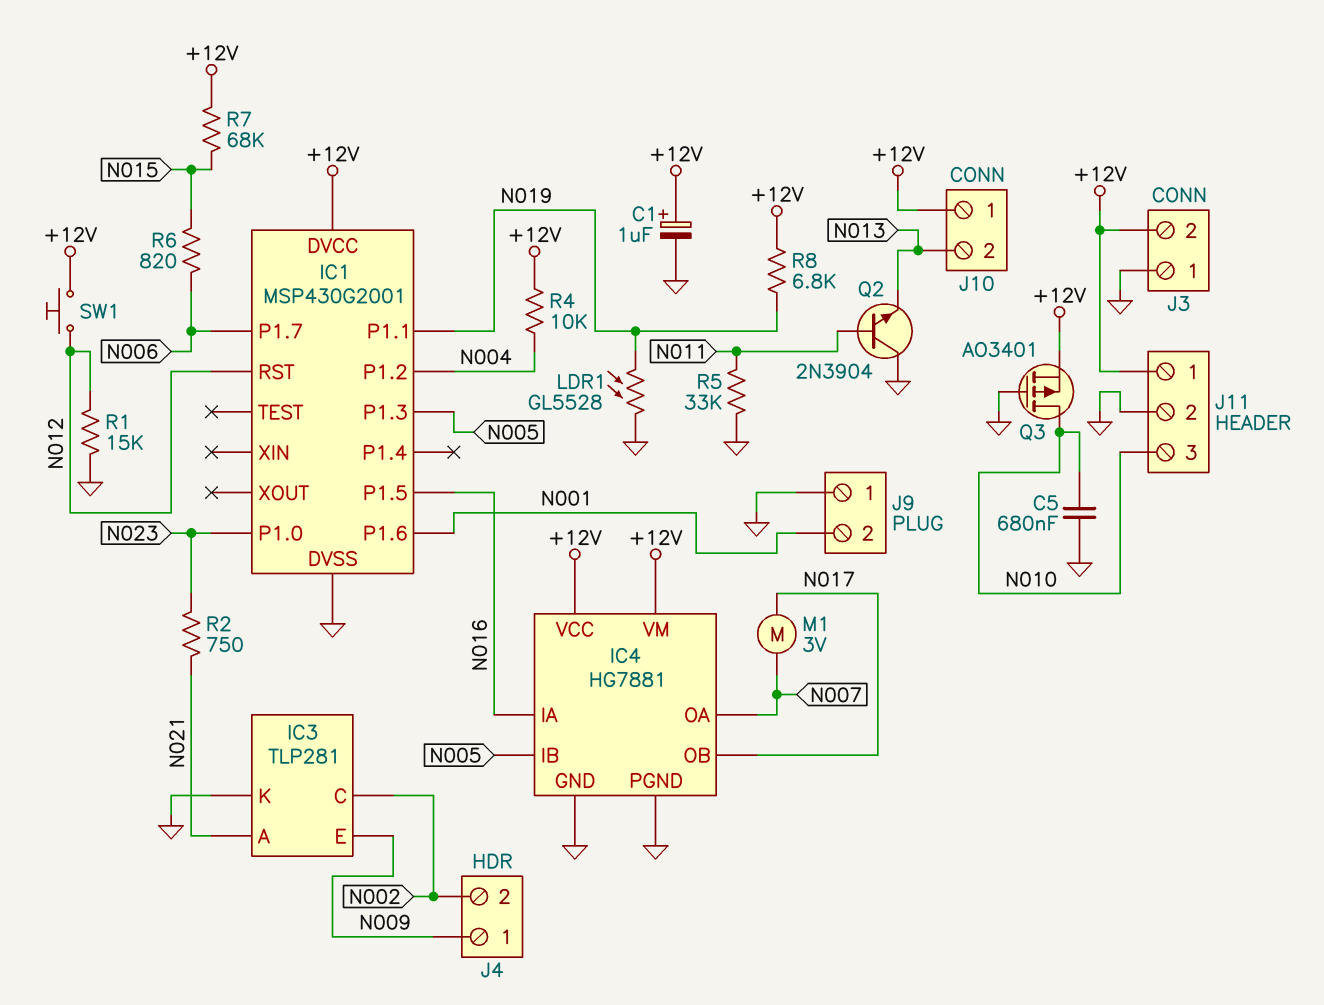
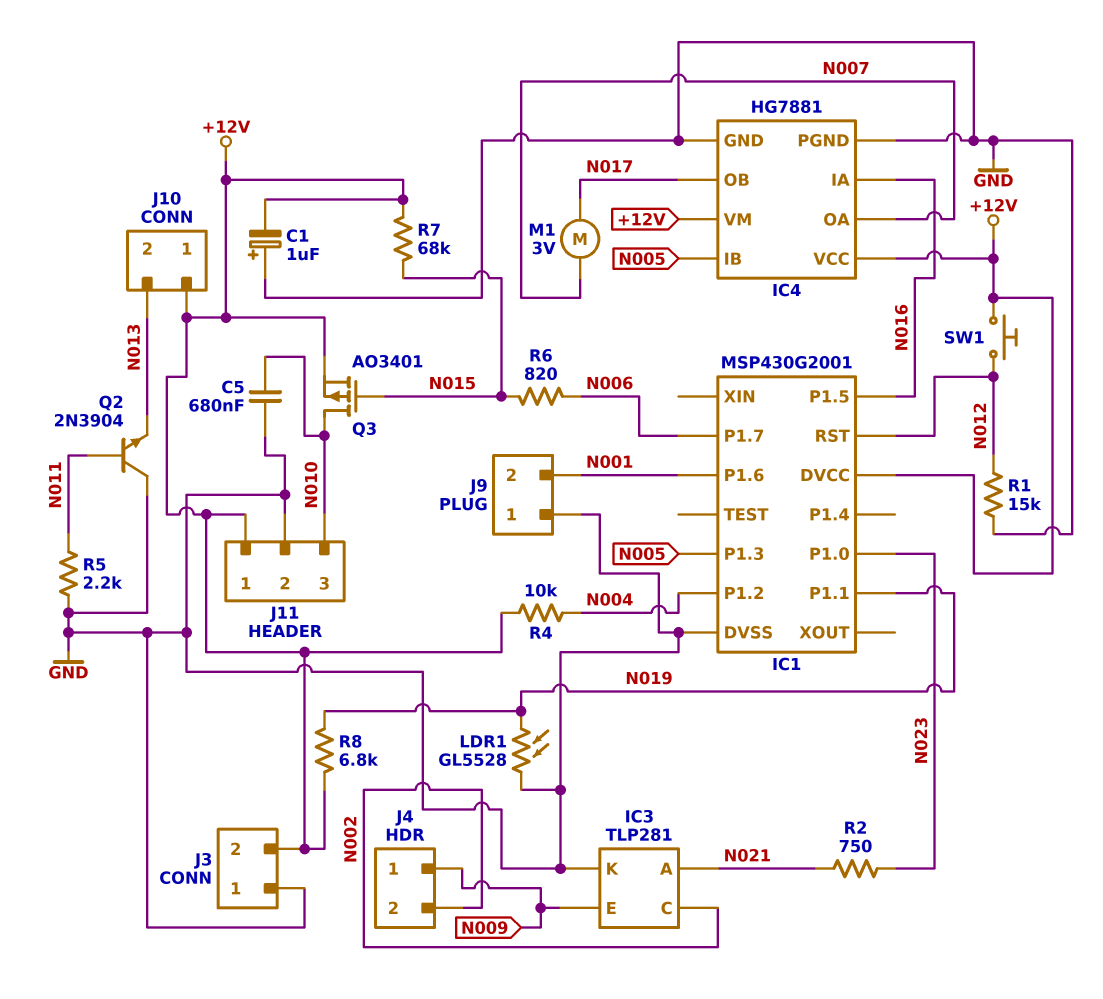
C1: 1uF (plus +12V, minus GND) -> 1uF (plus GND, minus +12V)
Q3: PMOS AO3401 (G GND, D N010, S +12V) -> PMOS AO3401 (G N015, D N010, S +12V)
R5: 33k (GND, N011) -> 2.2k (GND, N011)

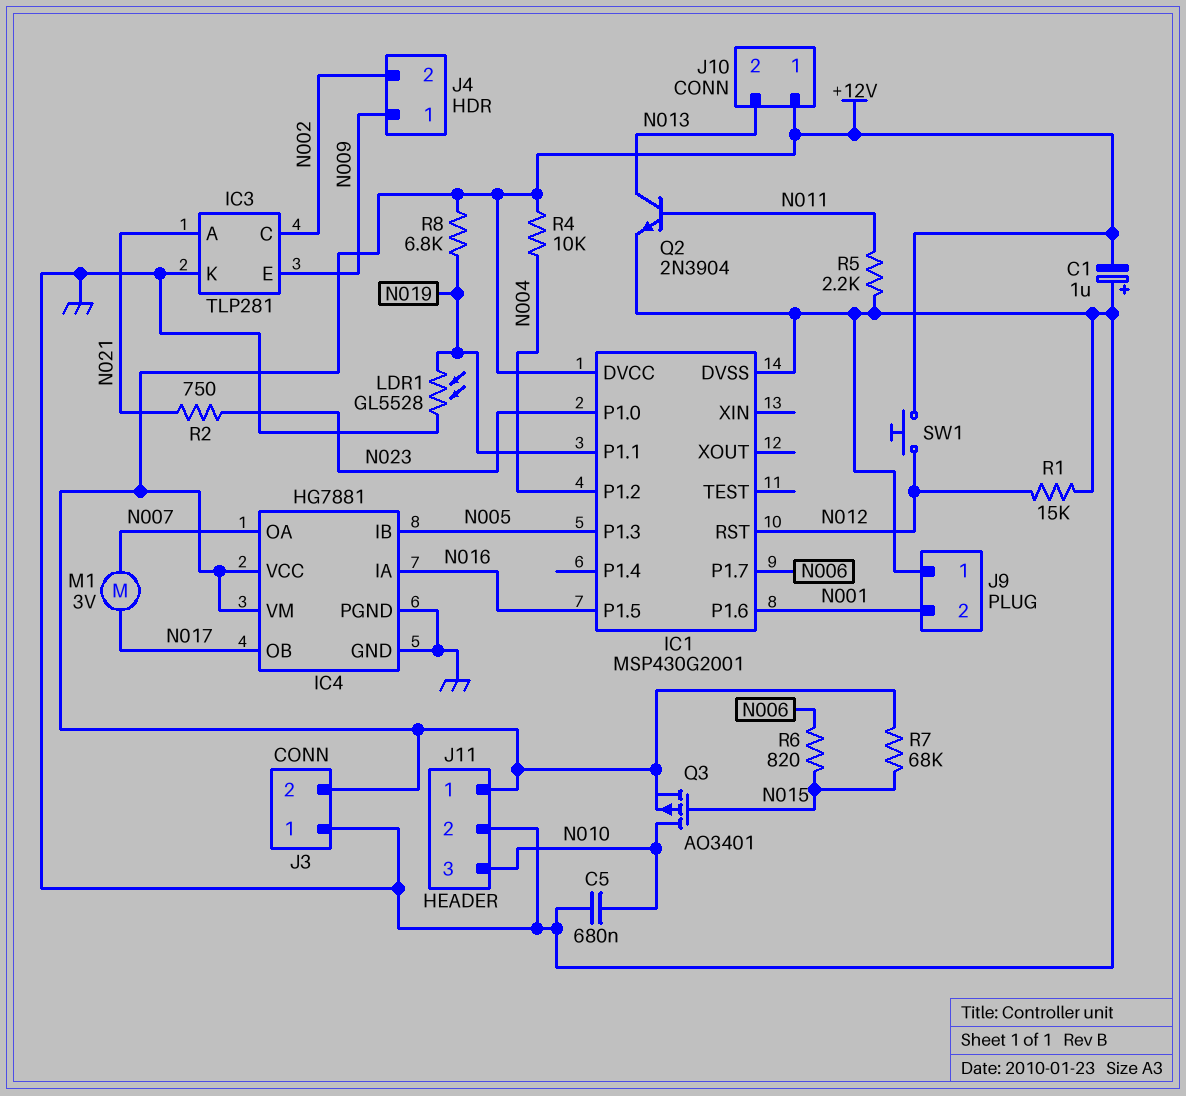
Q2: NPN 2N3904 (B N011, C GND, E N013) -> NPN 2N3904 (B N011, C N013, E GND)

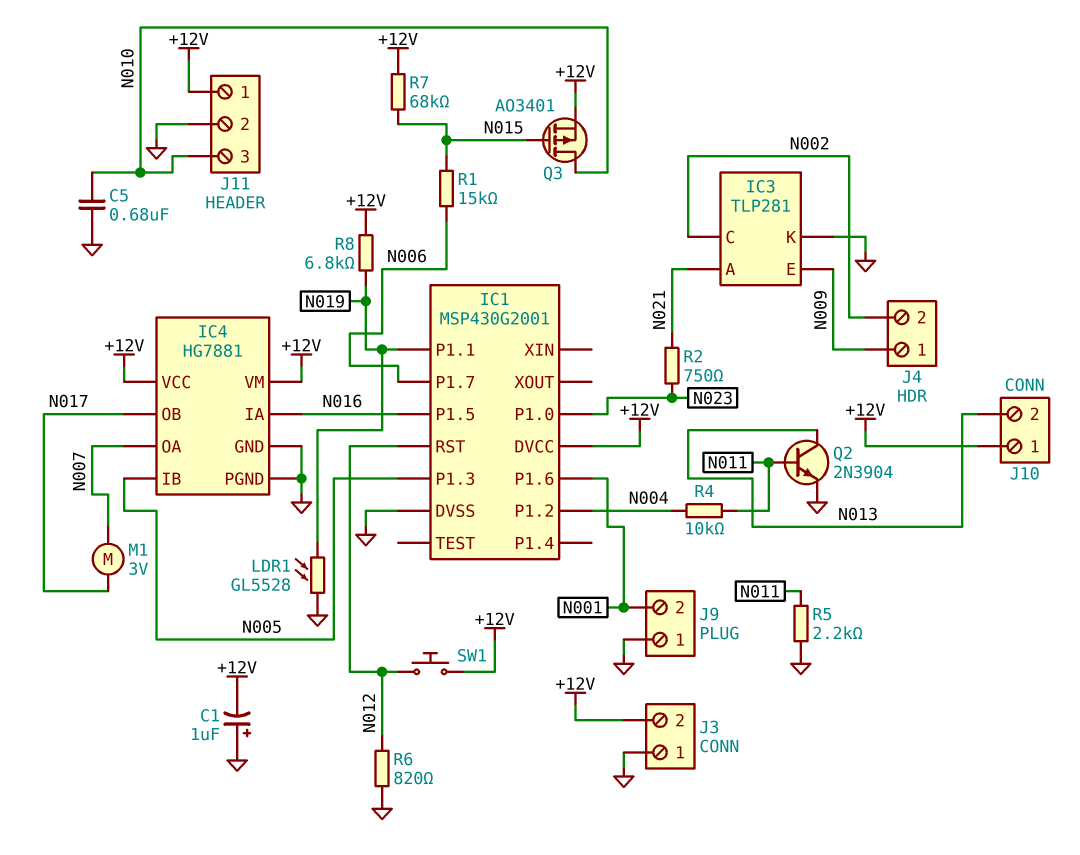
R1: 15k (GND, N012) -> 15k (N006, N015)
R4: 10k (+12V, N004) -> 10k (N004, N011)
R6: 820 (N006, N015) -> 820 (GND, N012)

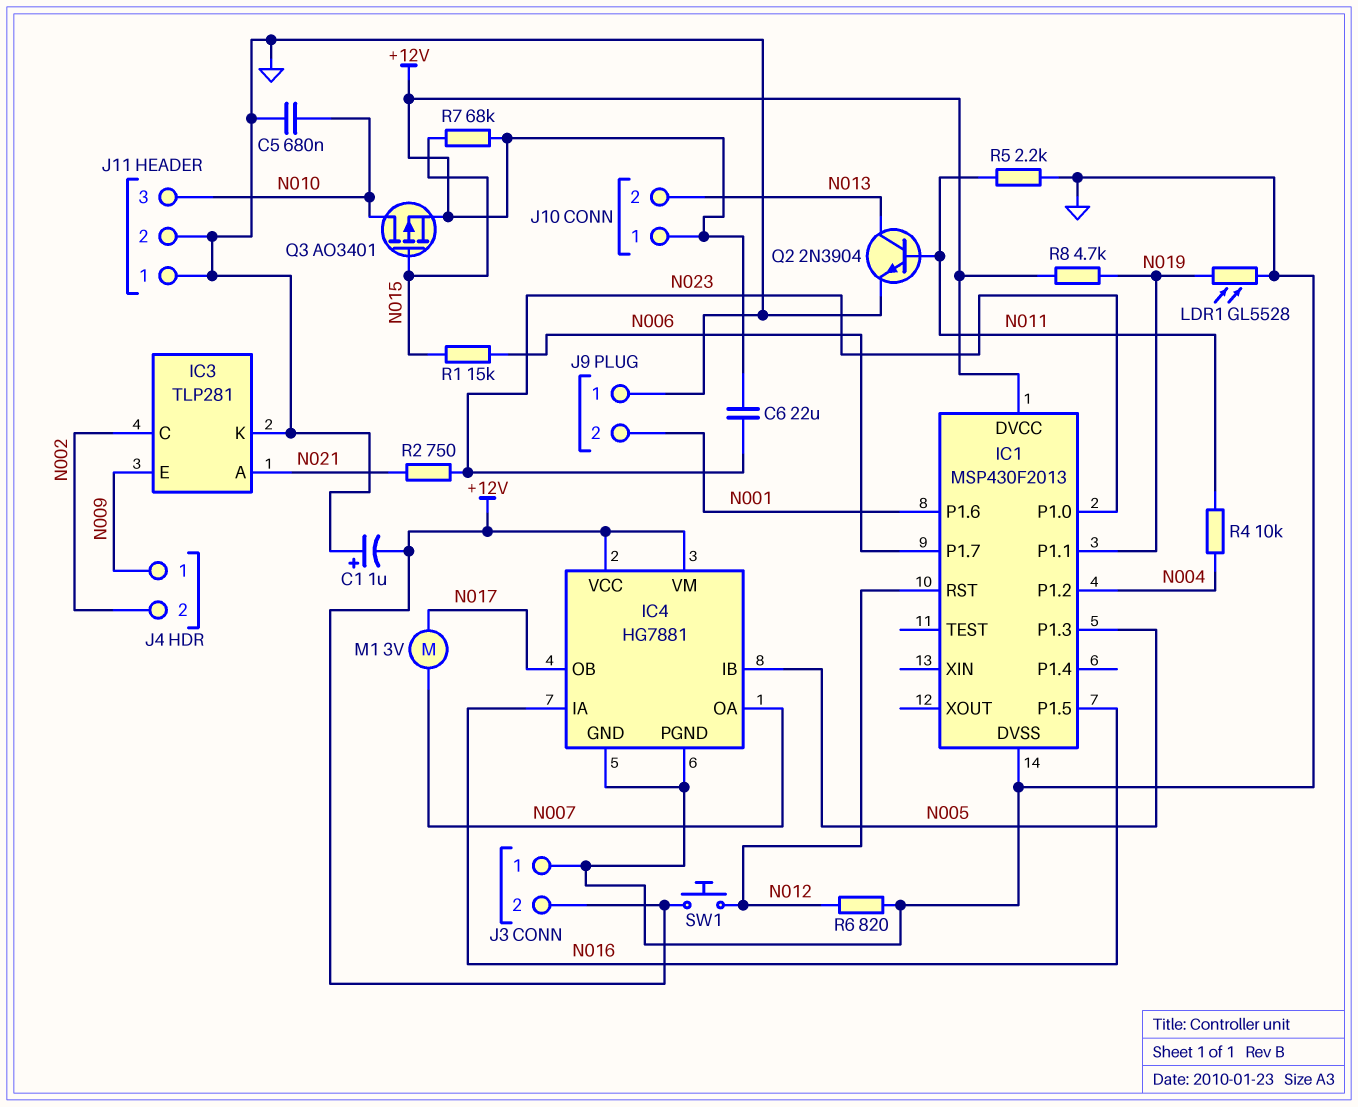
C6: none -> 22uF (+12V, N023)
IC1: MSP430G2001 -> MSP430F2013
J11 pin 1: +12V -> GND
R8: 6.8k (+12V, N019) -> 4.7k (+12V, N019)

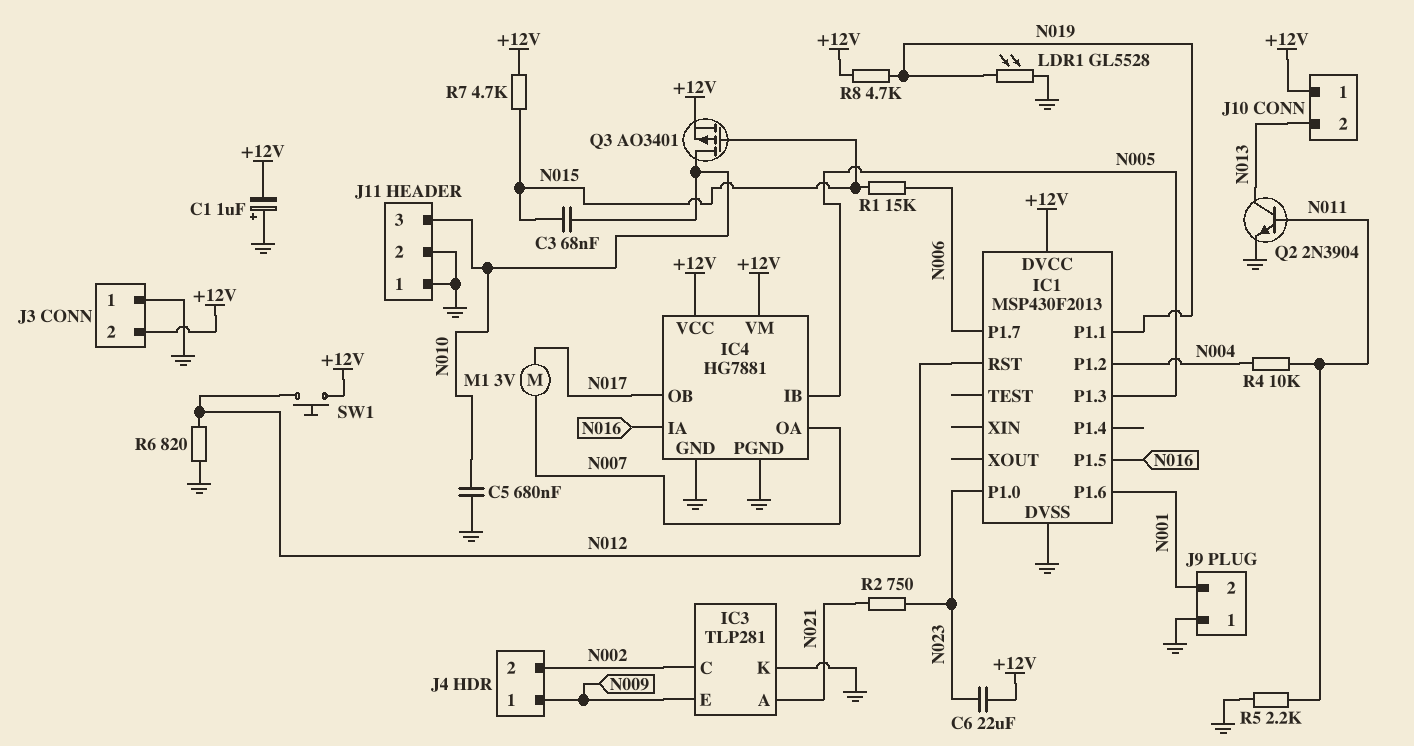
C3: none -> 68nF (N010, N015)
R7: 68k (+12V, N015) -> 4.7k (+12V, N015)

